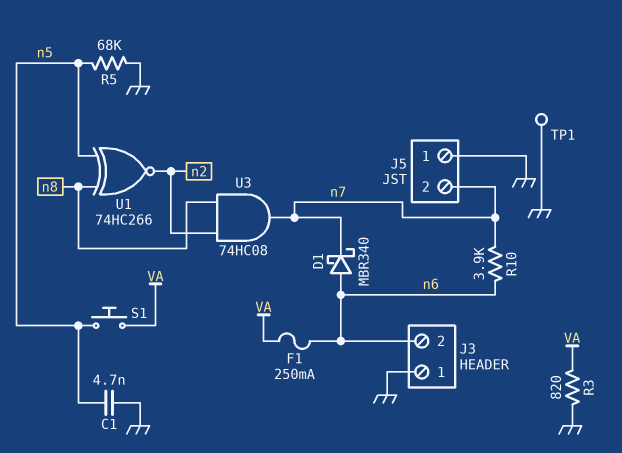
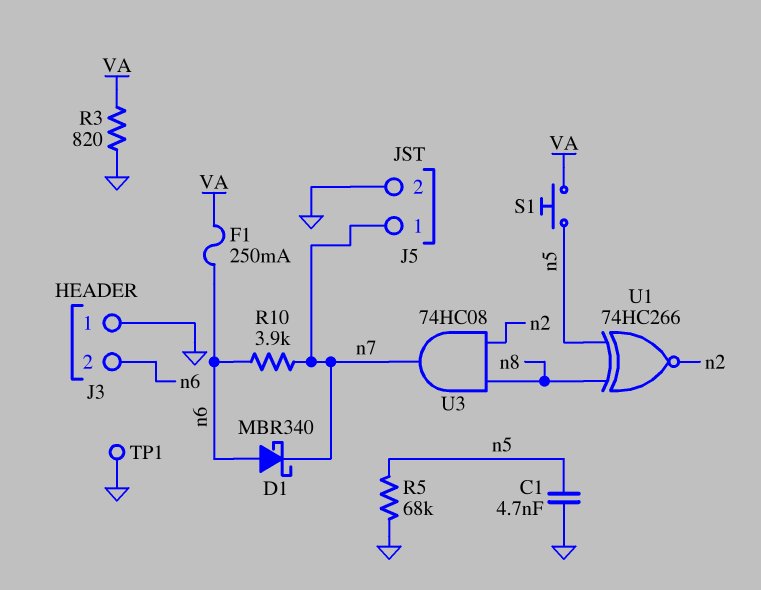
J5 pin 1: GND -> n7
J5 pin 2: n7 -> GND

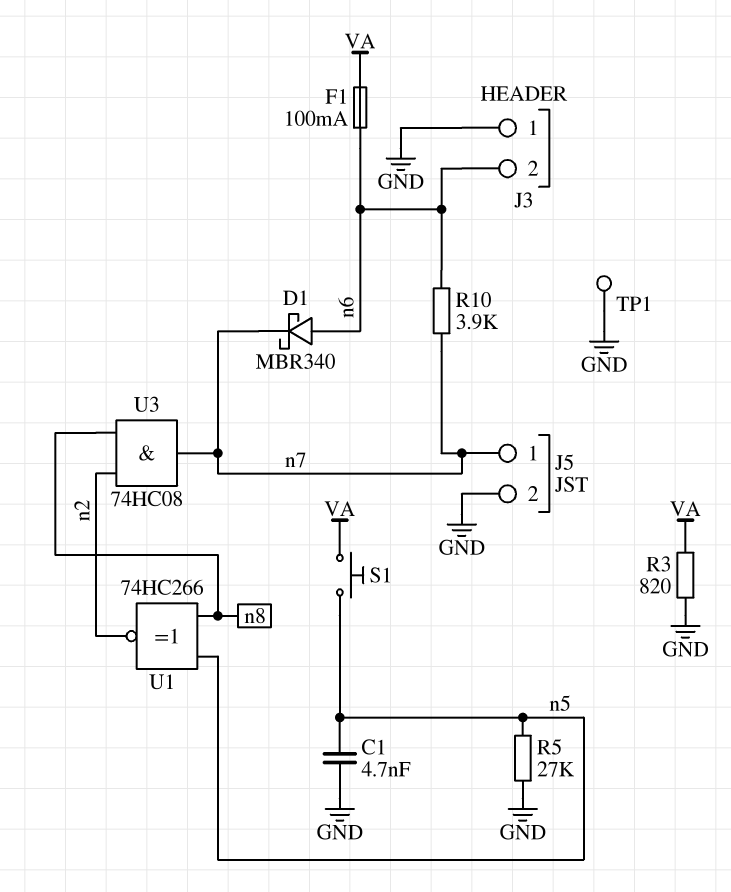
F1: 250mA (VA, n6) -> 100mA (VA, n6)
R5: 68k (GND, n5) -> 27k (GND, n5)

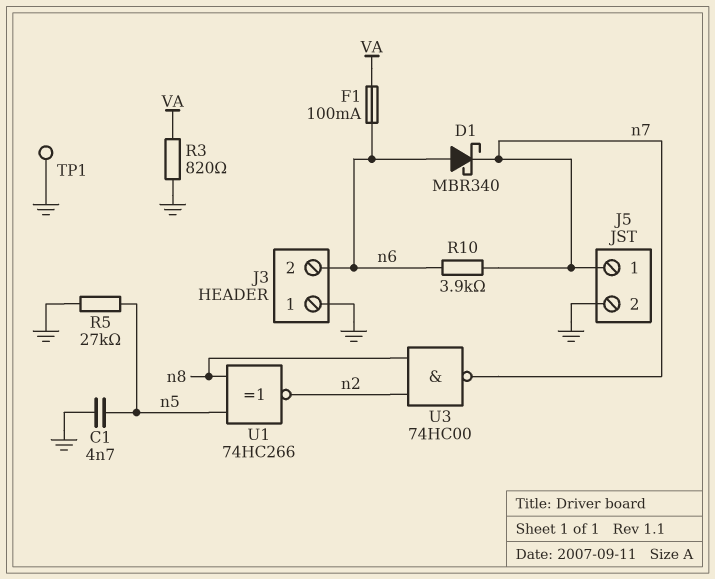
S1: button (VA, n5) -> none
U3: AND 74HC08 (in n2, in n8, out n7) -> NAND 74HC00 (in n2, in n8, out n7)

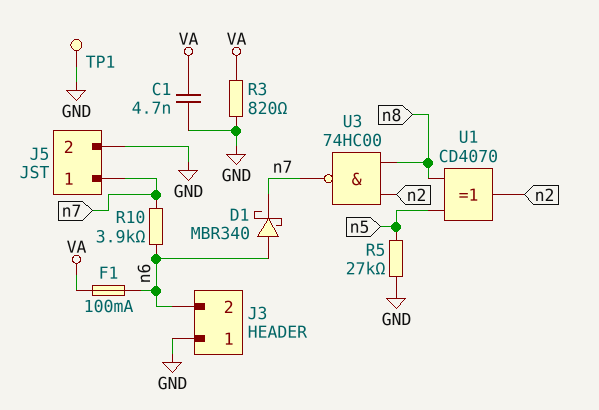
C1: 4.7nF (GND, n5) -> 4.7nF (GND, VA)
U1: XNOR 74HC266 (in n5, in n8, out n2) -> XOR CD4070 (in n5, in n8, out n2)

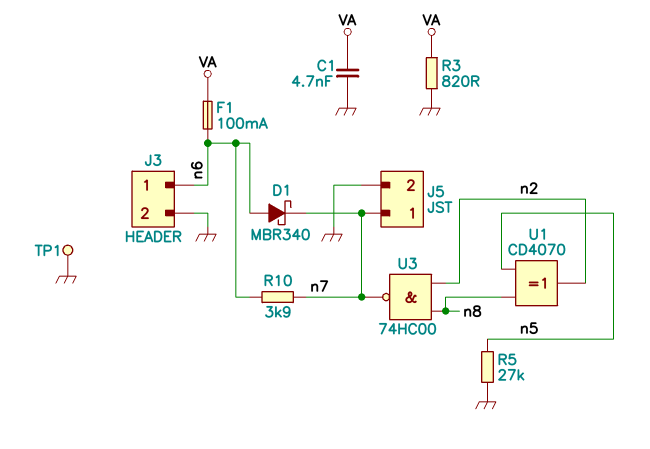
J3 pin 1: GND -> n6
J3 pin 2: n6 -> GND

